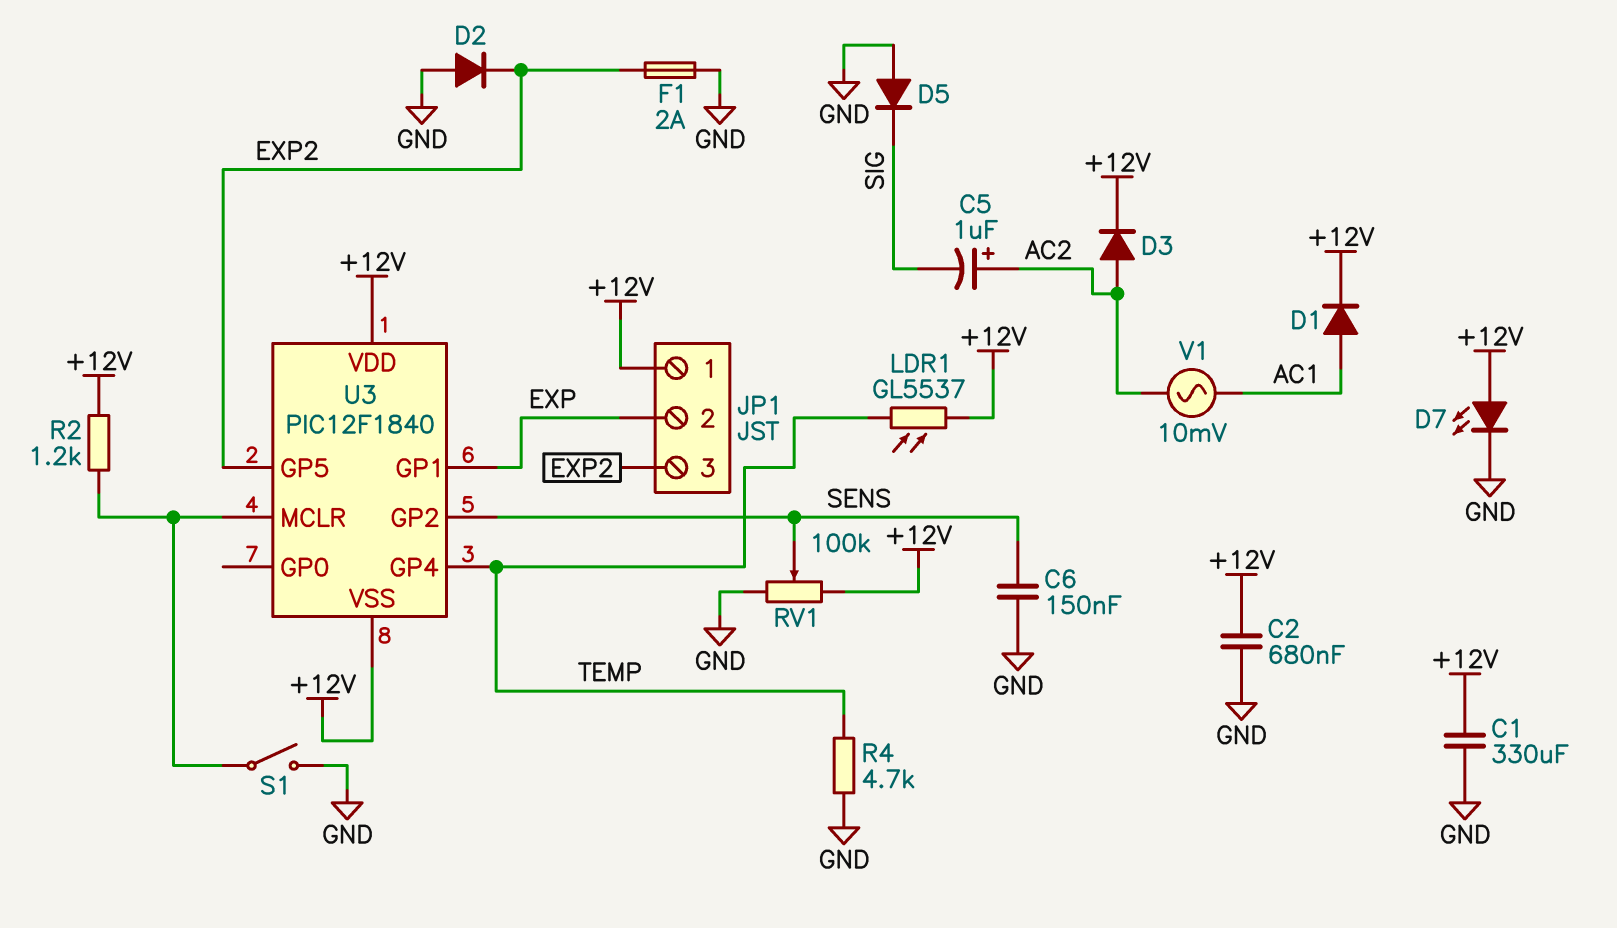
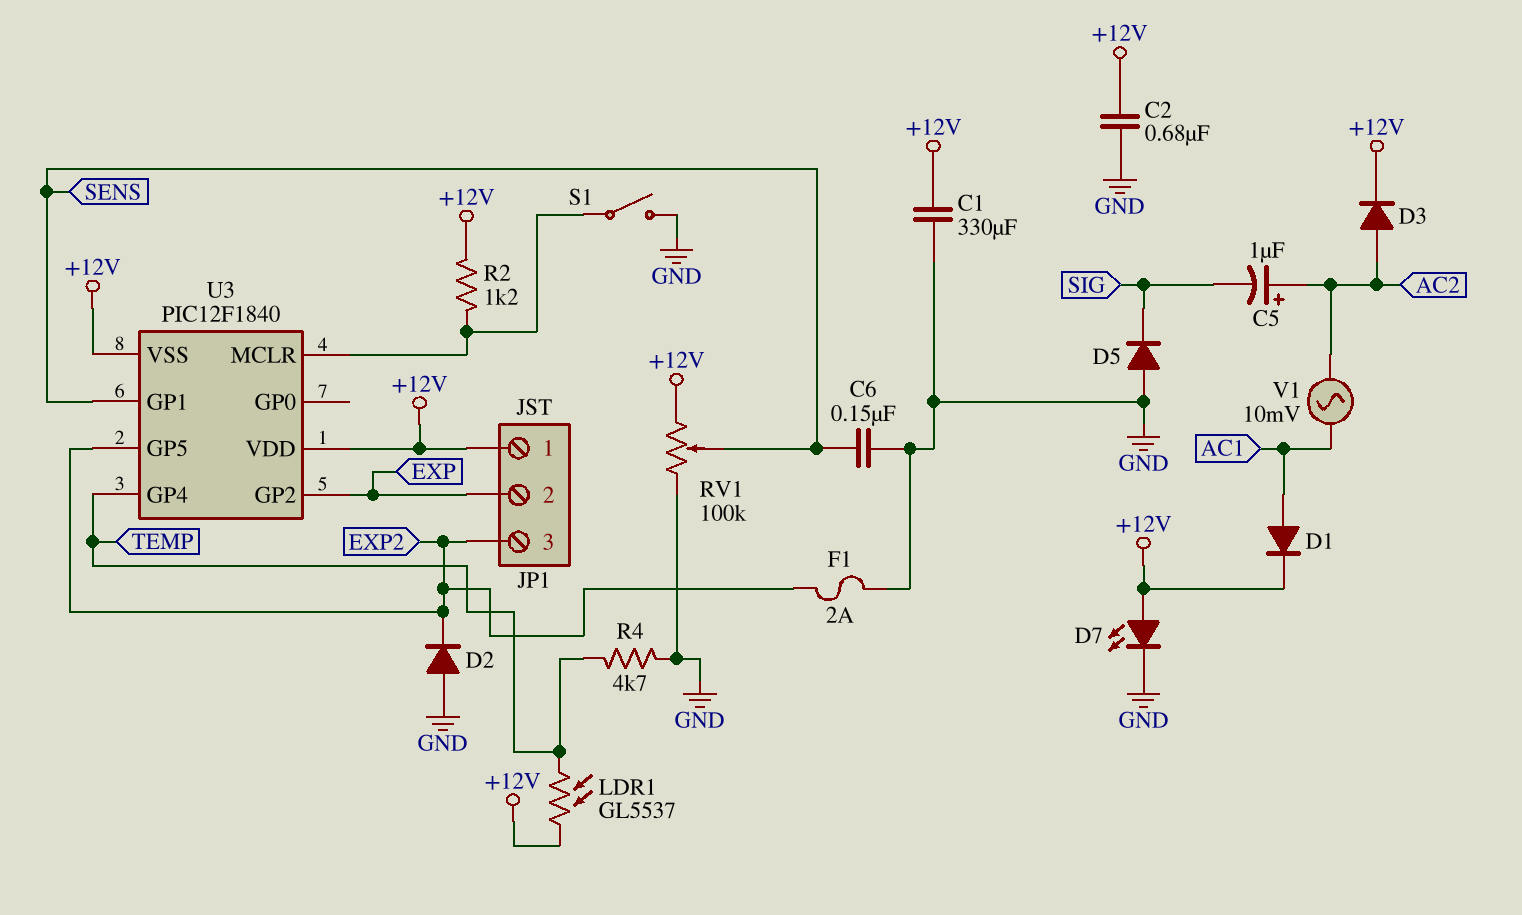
U3 pin GP1: EXP -> SENS
U3 pin GP2: SENS -> EXP

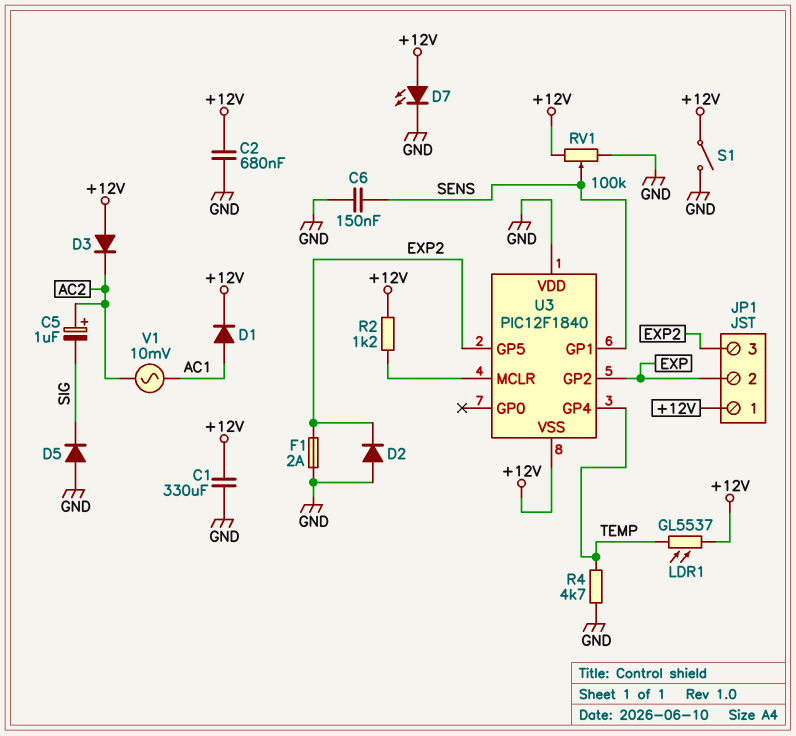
D3: diode (A AC2, K +12V) -> diode (A +12V, K AC2)
S1: switch (GND, U3/MCLR) -> switch (+12V, GND)
U3 pin VDD: +12V -> GND

